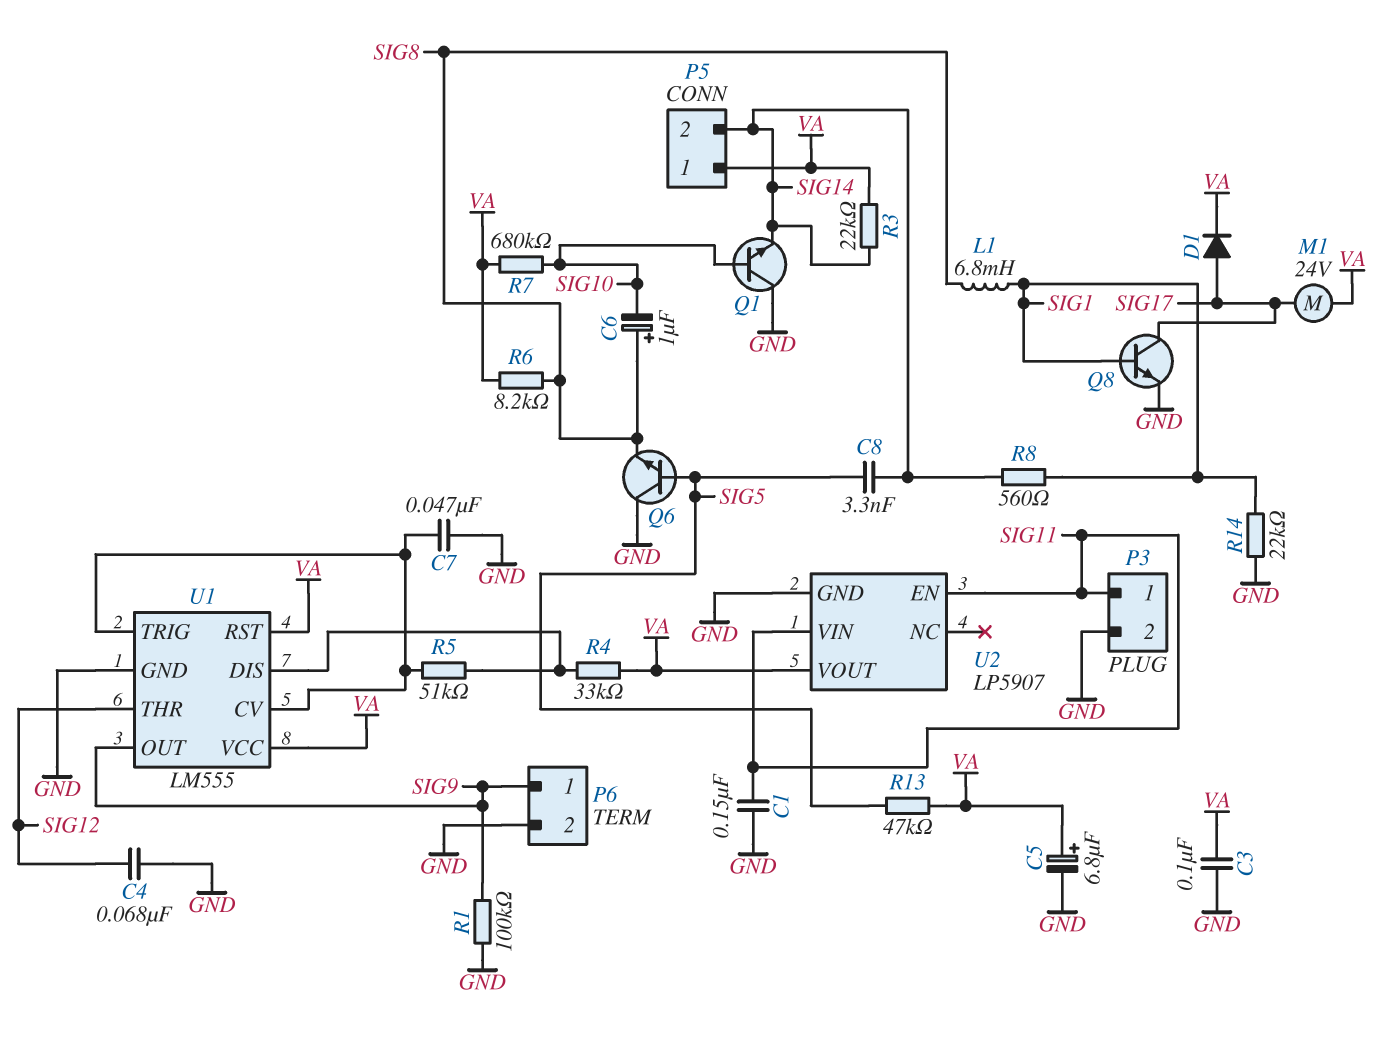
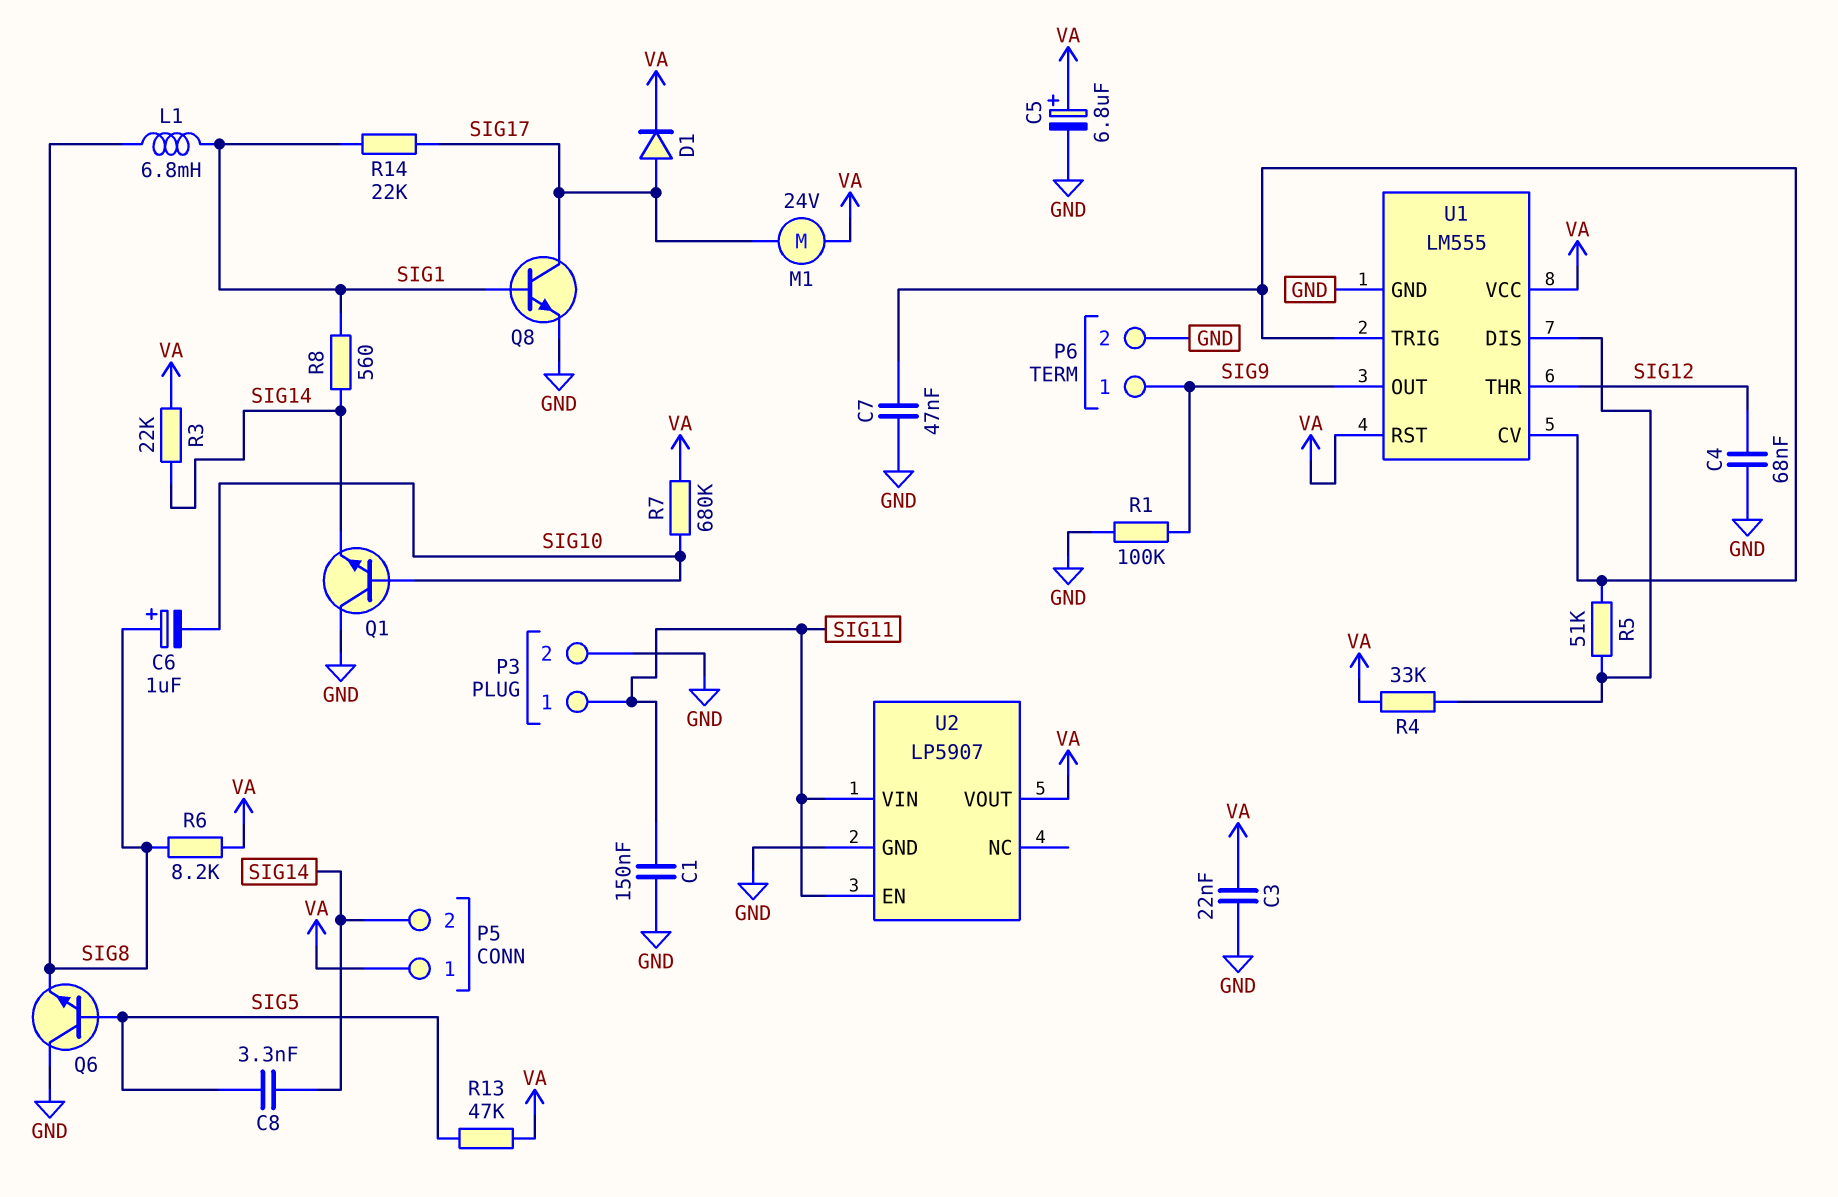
C3: 100nF (GND, VA) -> 22nF (GND, VA)
R14: 22k (GND, SIG1) -> 22k (SIG1, SIG17)

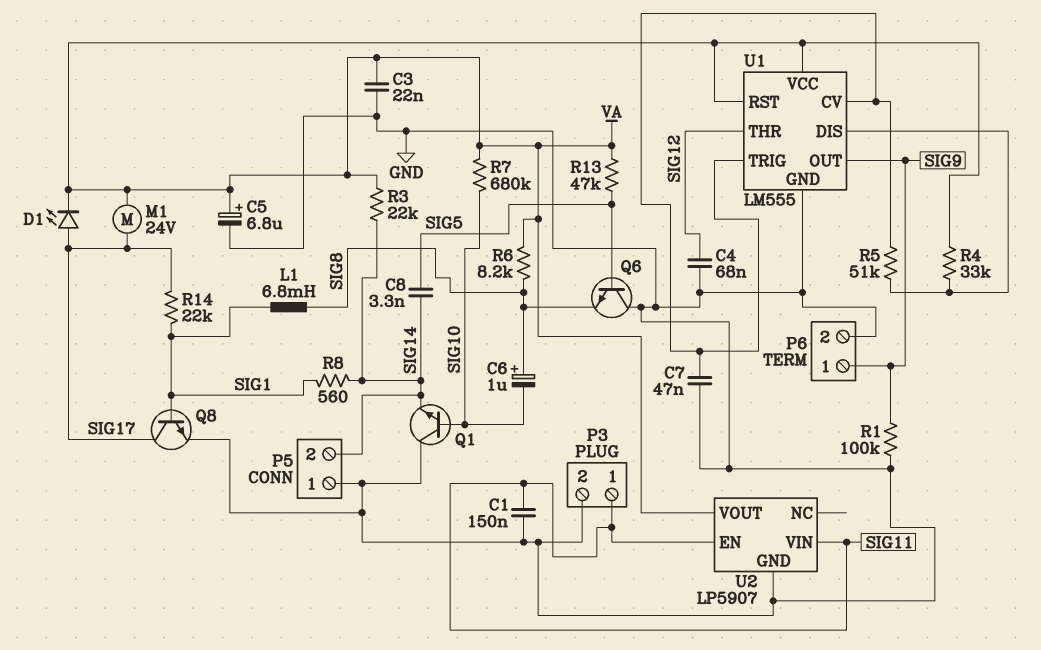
D1: diode (A SIG17, K VA) -> LED (A SIG17, K VA)
P5 pin 1: VA -> GND

